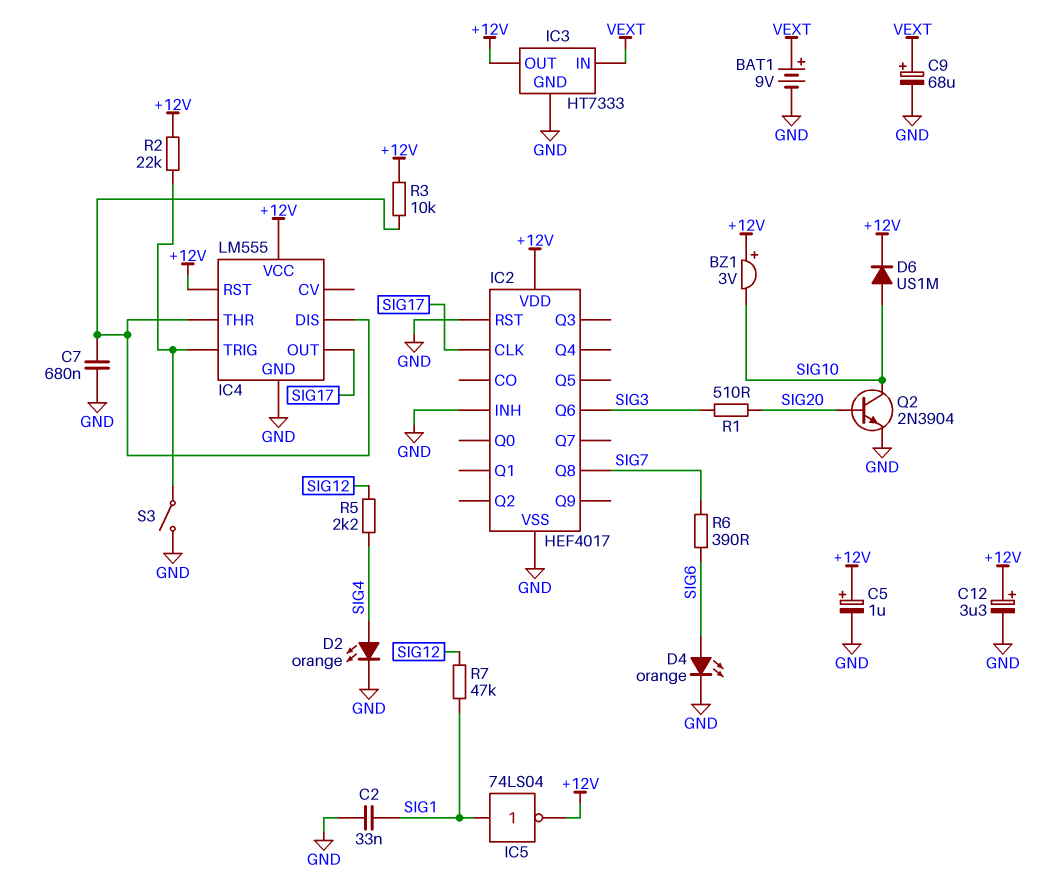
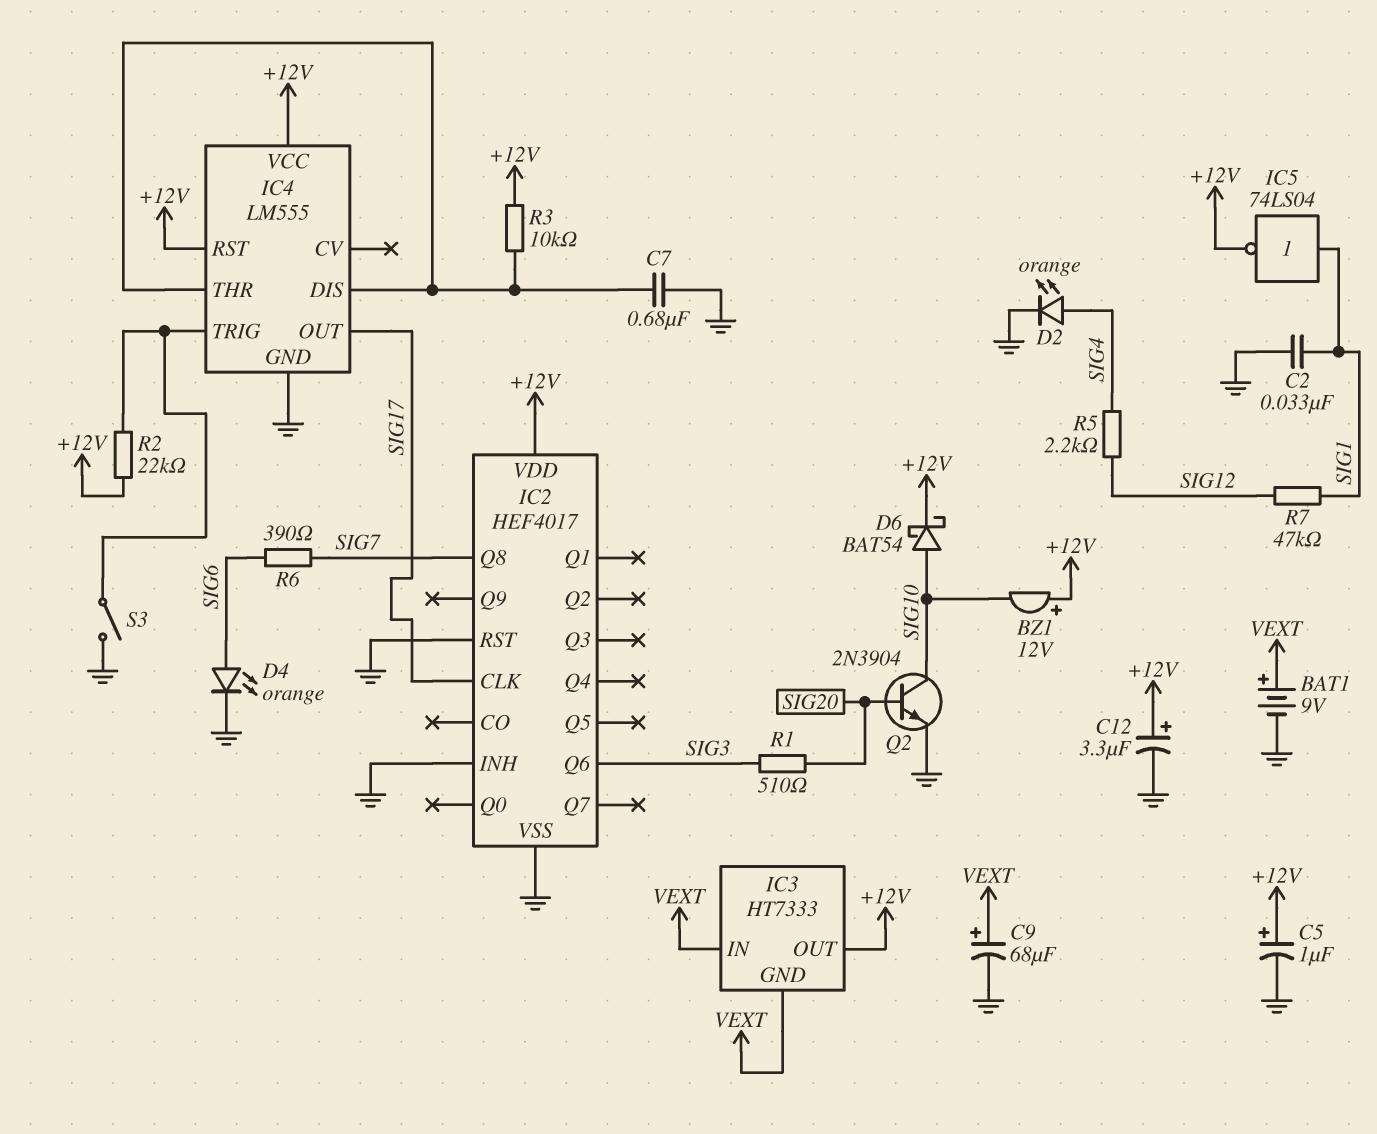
BZ1: buzzer 3V (plus +12V, minus SIG10) -> buzzer 12V (plus +12V, minus SIG10)
D6: diode US1M (A SIG10, K +12V) -> schottky BAT54 (A SIG10, K +12V)
IC3 pin GND: GND -> VEXT

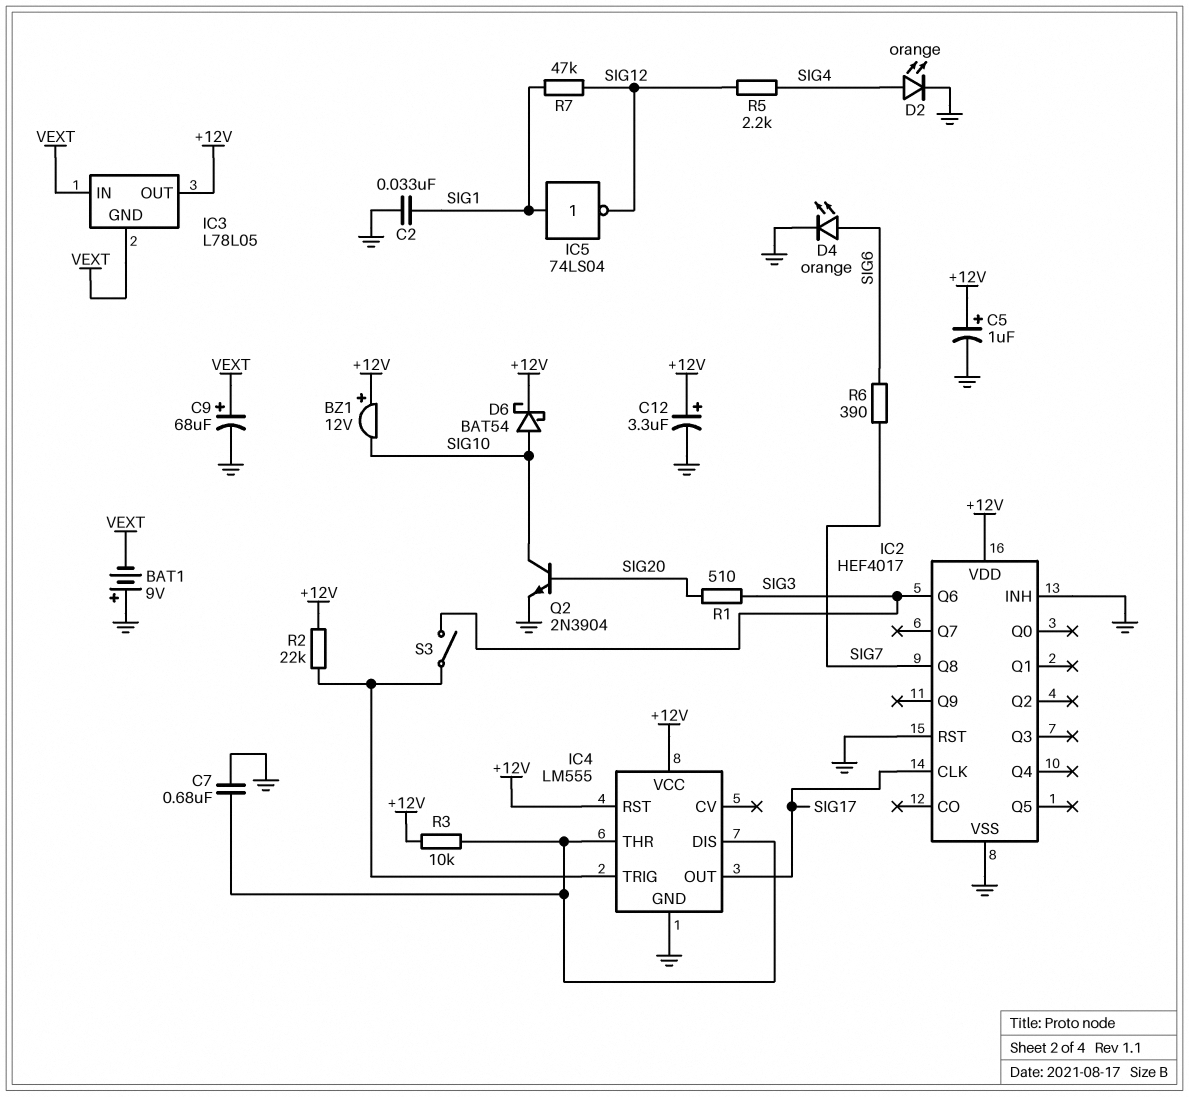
BAT1: 9V (plus VEXT, minus GND) -> 9V (plus GND, minus VEXT)
IC3: HT7333 -> L78L05
IC5: NOT 74LS04 (in SIG1, out +12V) -> NOT 74LS04 (in SIG1, out SIG12)
S3: switch (GND, IC4/TRIG) -> switch (IC4/TRIG, SIG3)

